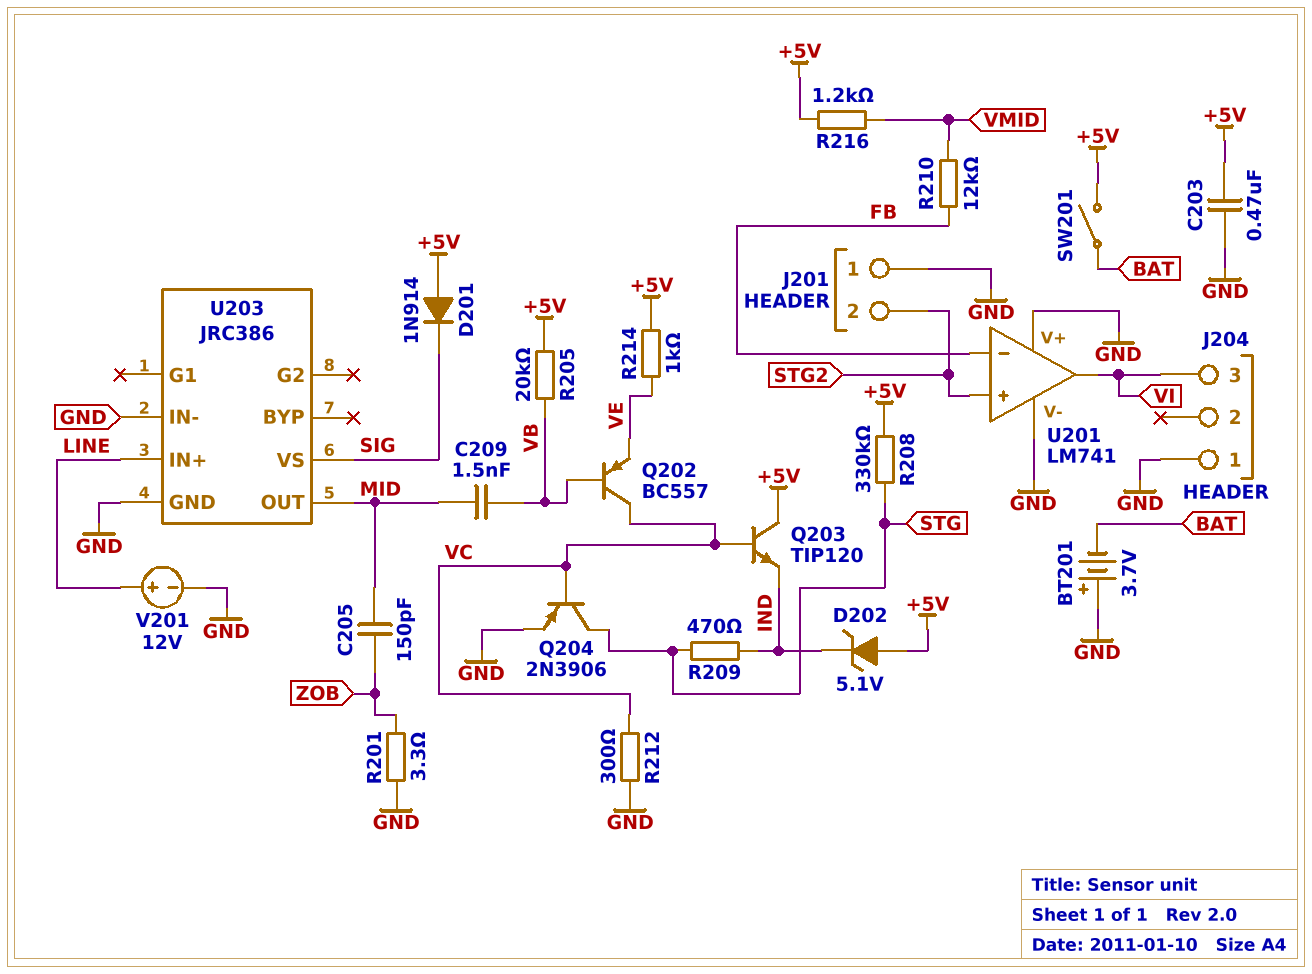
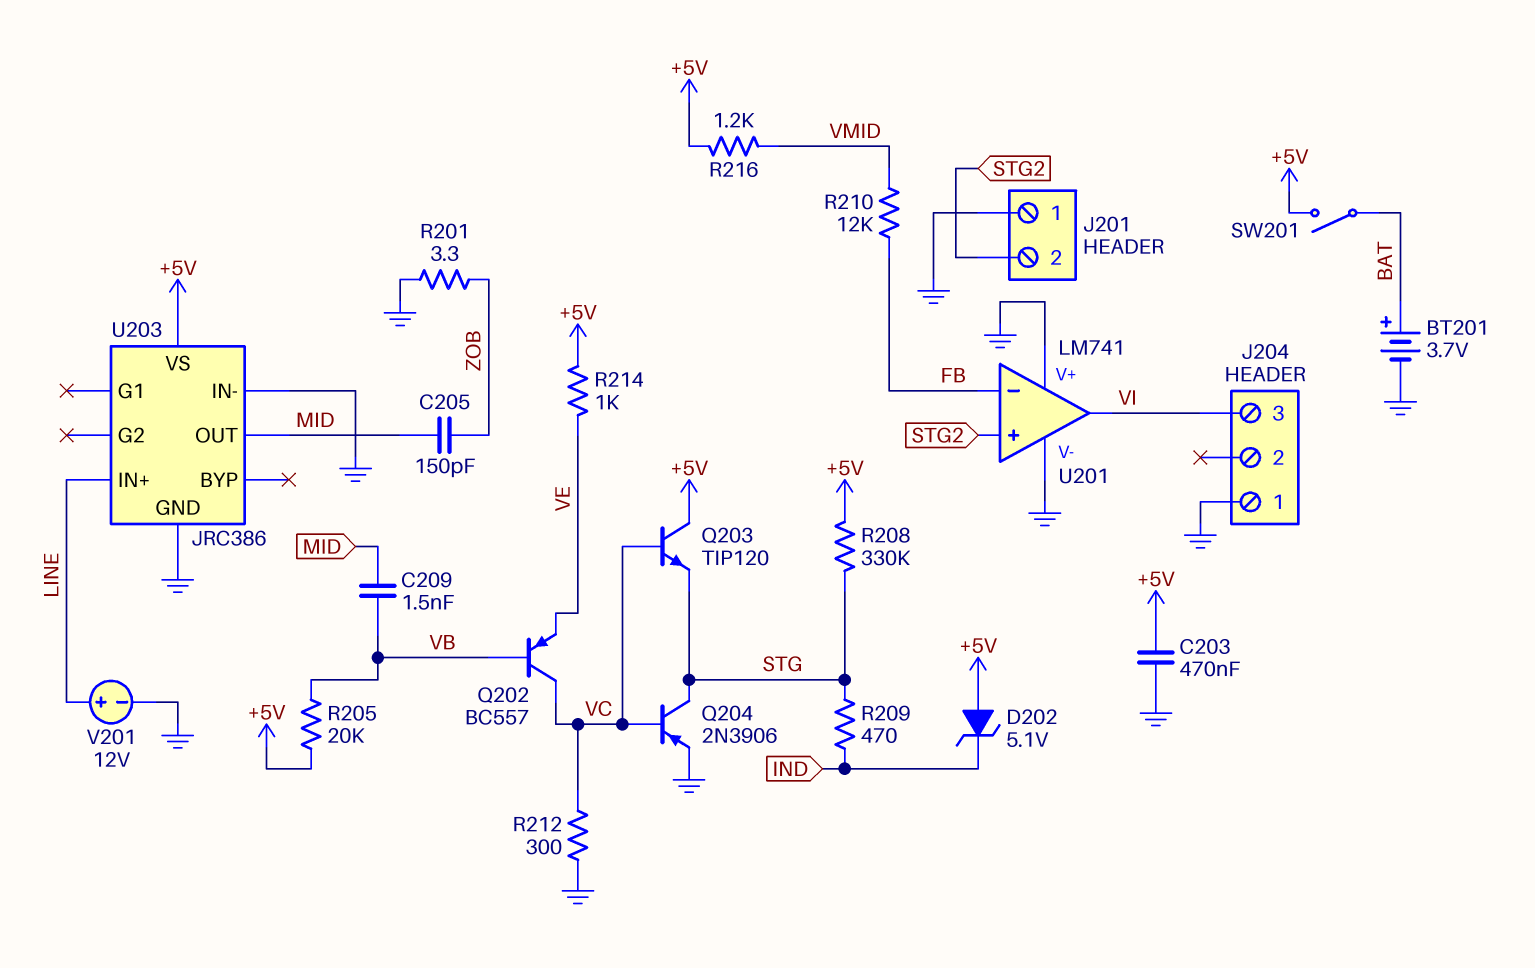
BT201: 3.7V (plus GND, minus BAT) -> 3.7V (plus BAT, minus GND)
D201: diode 1N914 (A +5V, K SIG) -> none
Q203: NPN TIP120 (B VC, C +5V, E IND) -> NPN TIP120 (B VC, C +5V, E STG)
U203 pin VS: SIG -> +5V

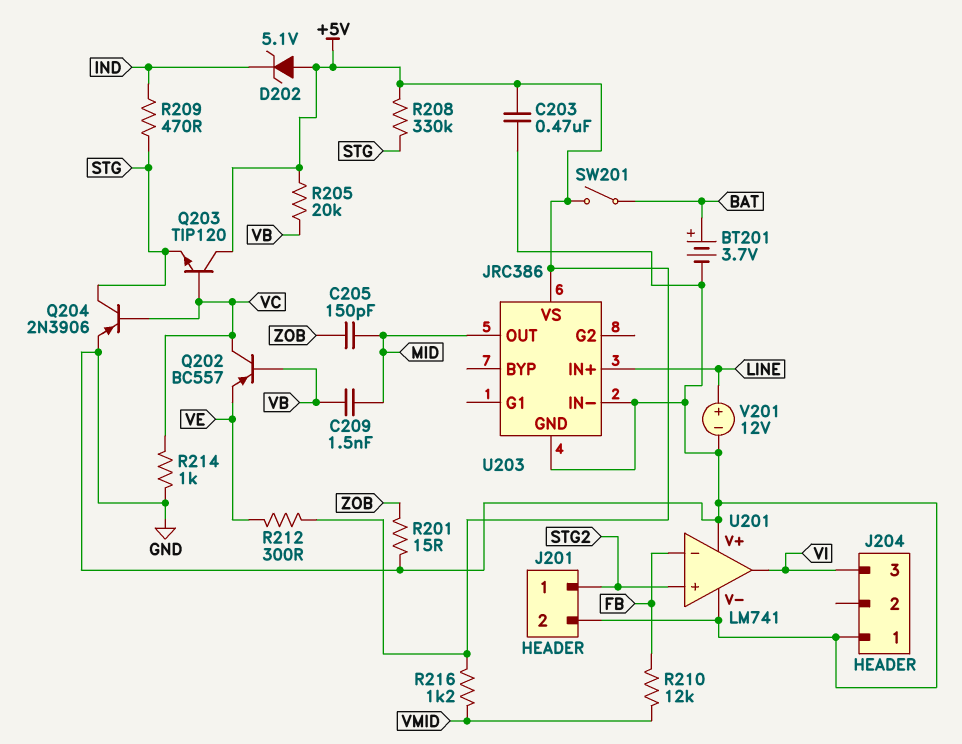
J201 pin 1: GND -> STG2
J201 pin 2: STG2 -> GND
R201: 3.3 (GND, ZOB) -> 15 (GND, ZOB)
R212: 300 (GND, VC) -> 300 (+5V, VE)
R214: 1k (+5V, VE) -> 1k (GND, VC)

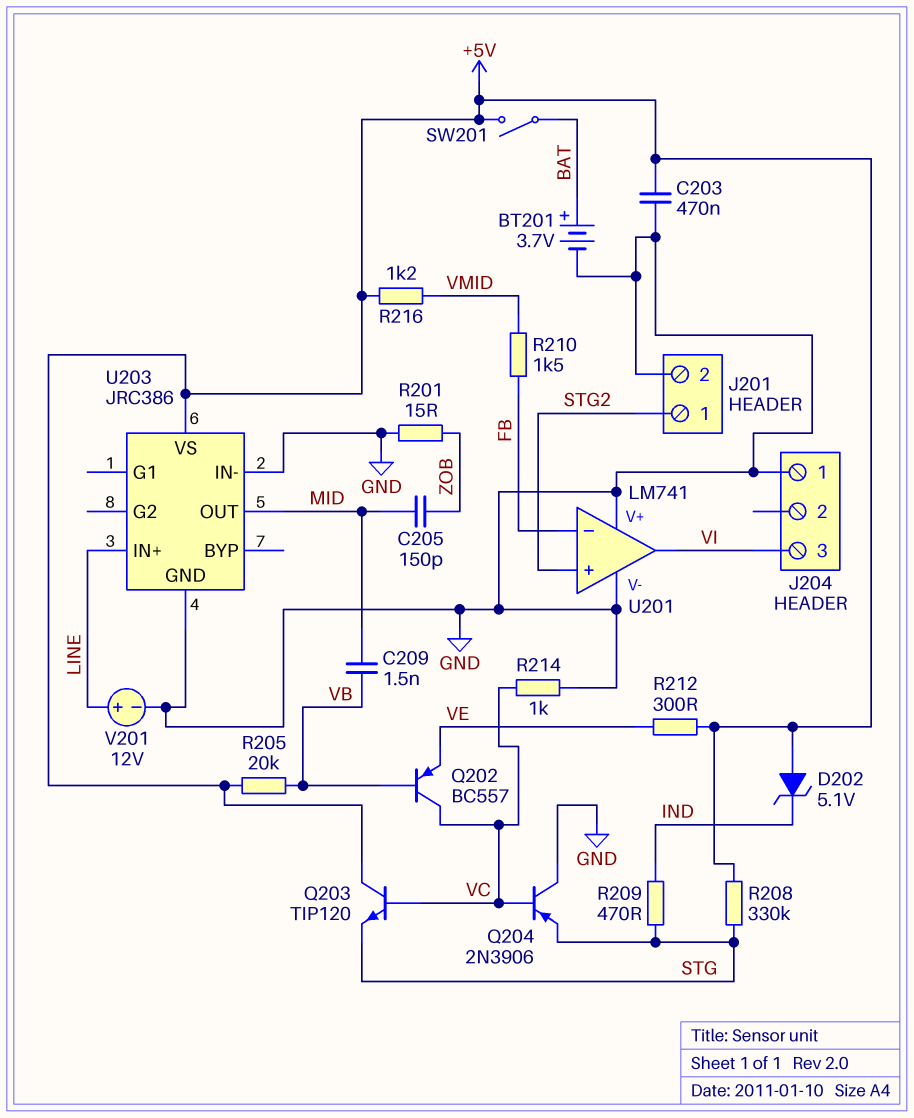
Q204: PNP 2N3906 (B VC, C STG, E GND) -> PNP 2N3906 (B VC, C GND, E STG)
R210: 12k (FB, VMID) -> 1.5k (FB, VMID)

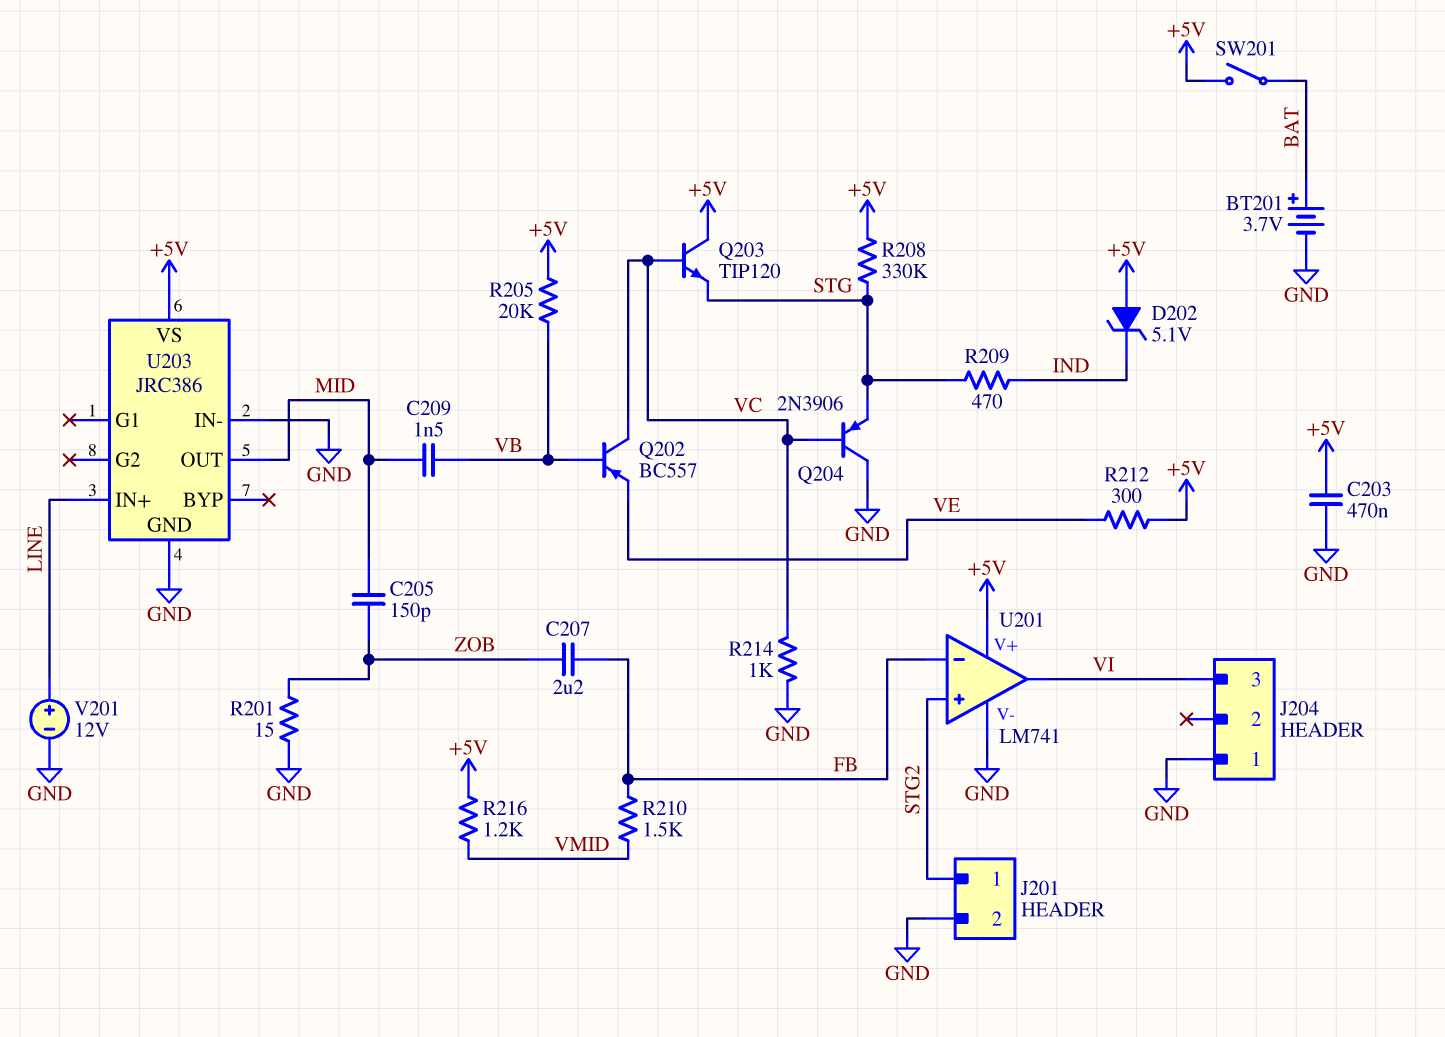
C207: none -> 2.2uF (FB, ZOB)
U201 pin V+: GND -> +5V

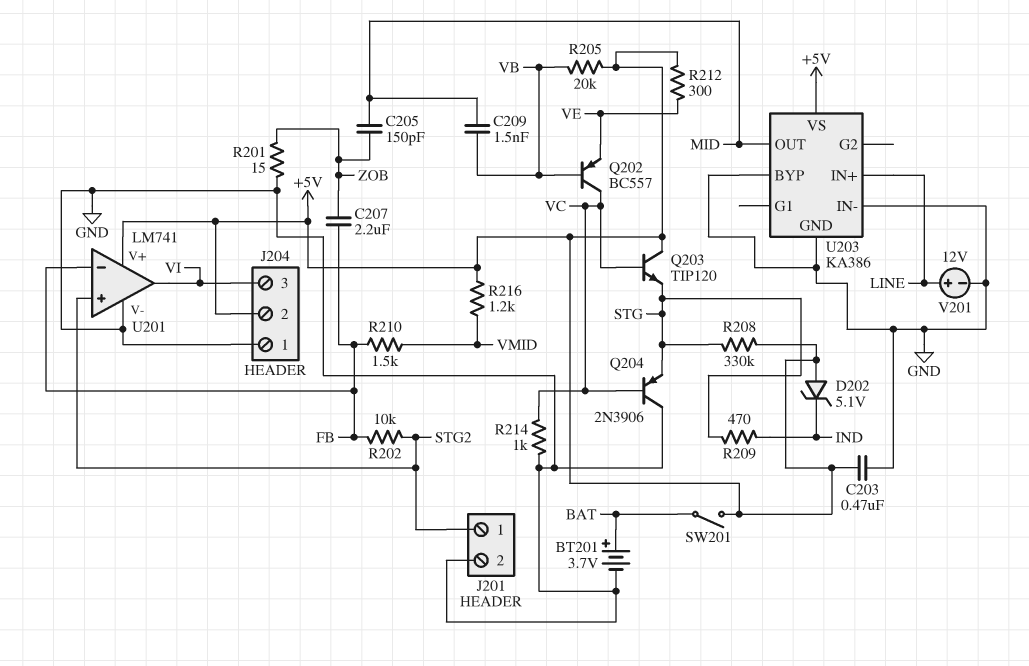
J204 pin 2: none -> +5V
R202: none -> 10k (FB, STG2)
U203: JRC386 -> KA386
U203 pin BYP: none -> GND

